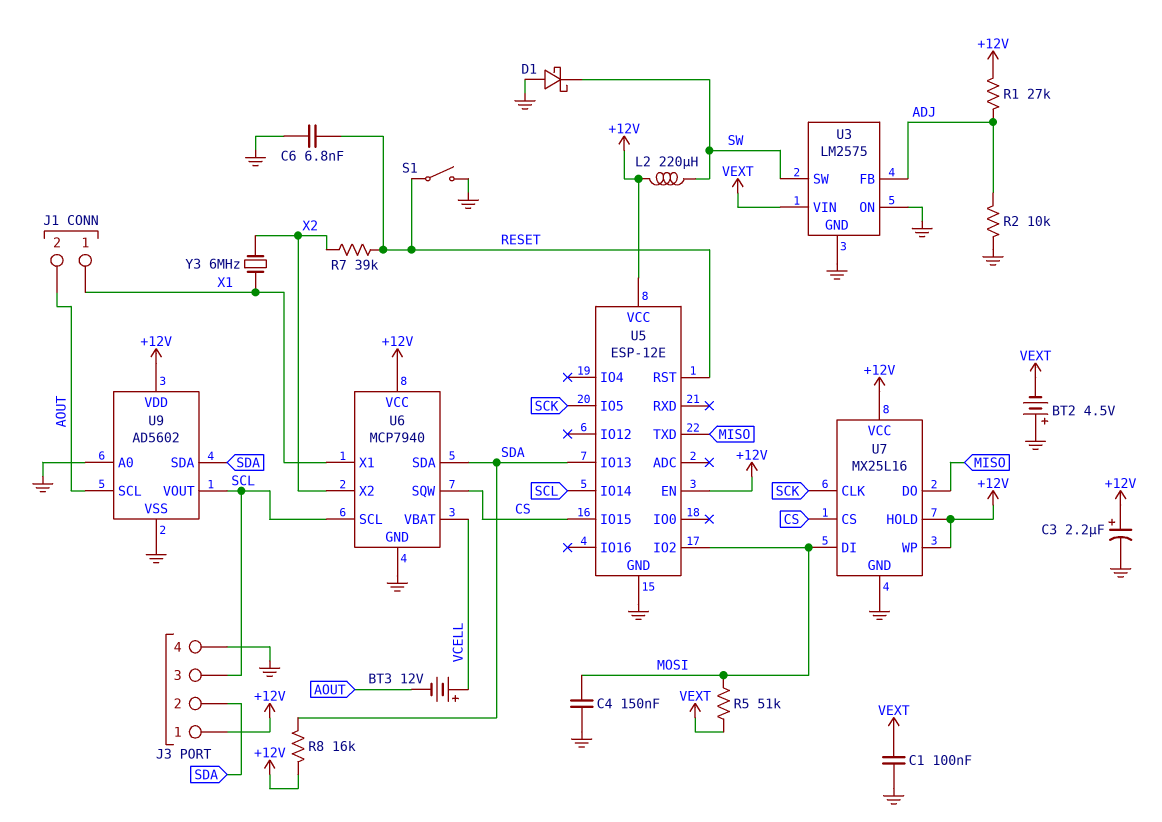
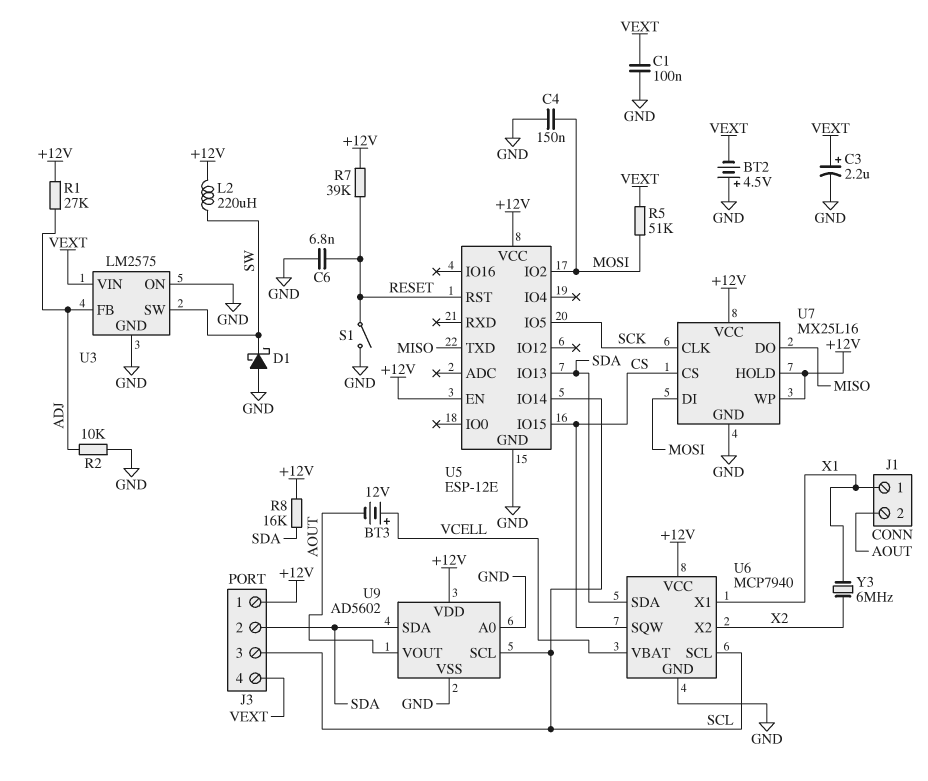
C3: 2.2uF (plus +12V, minus GND) -> 2.2uF (plus VEXT, minus GND)
J3 pin 4: GND -> VEXT
R7: 39k (RESET, X2) -> 39k (+12V, RESET)
U9 pin SCL: AOUT -> SCL
U9 pin VOUT: SCL -> AOUT

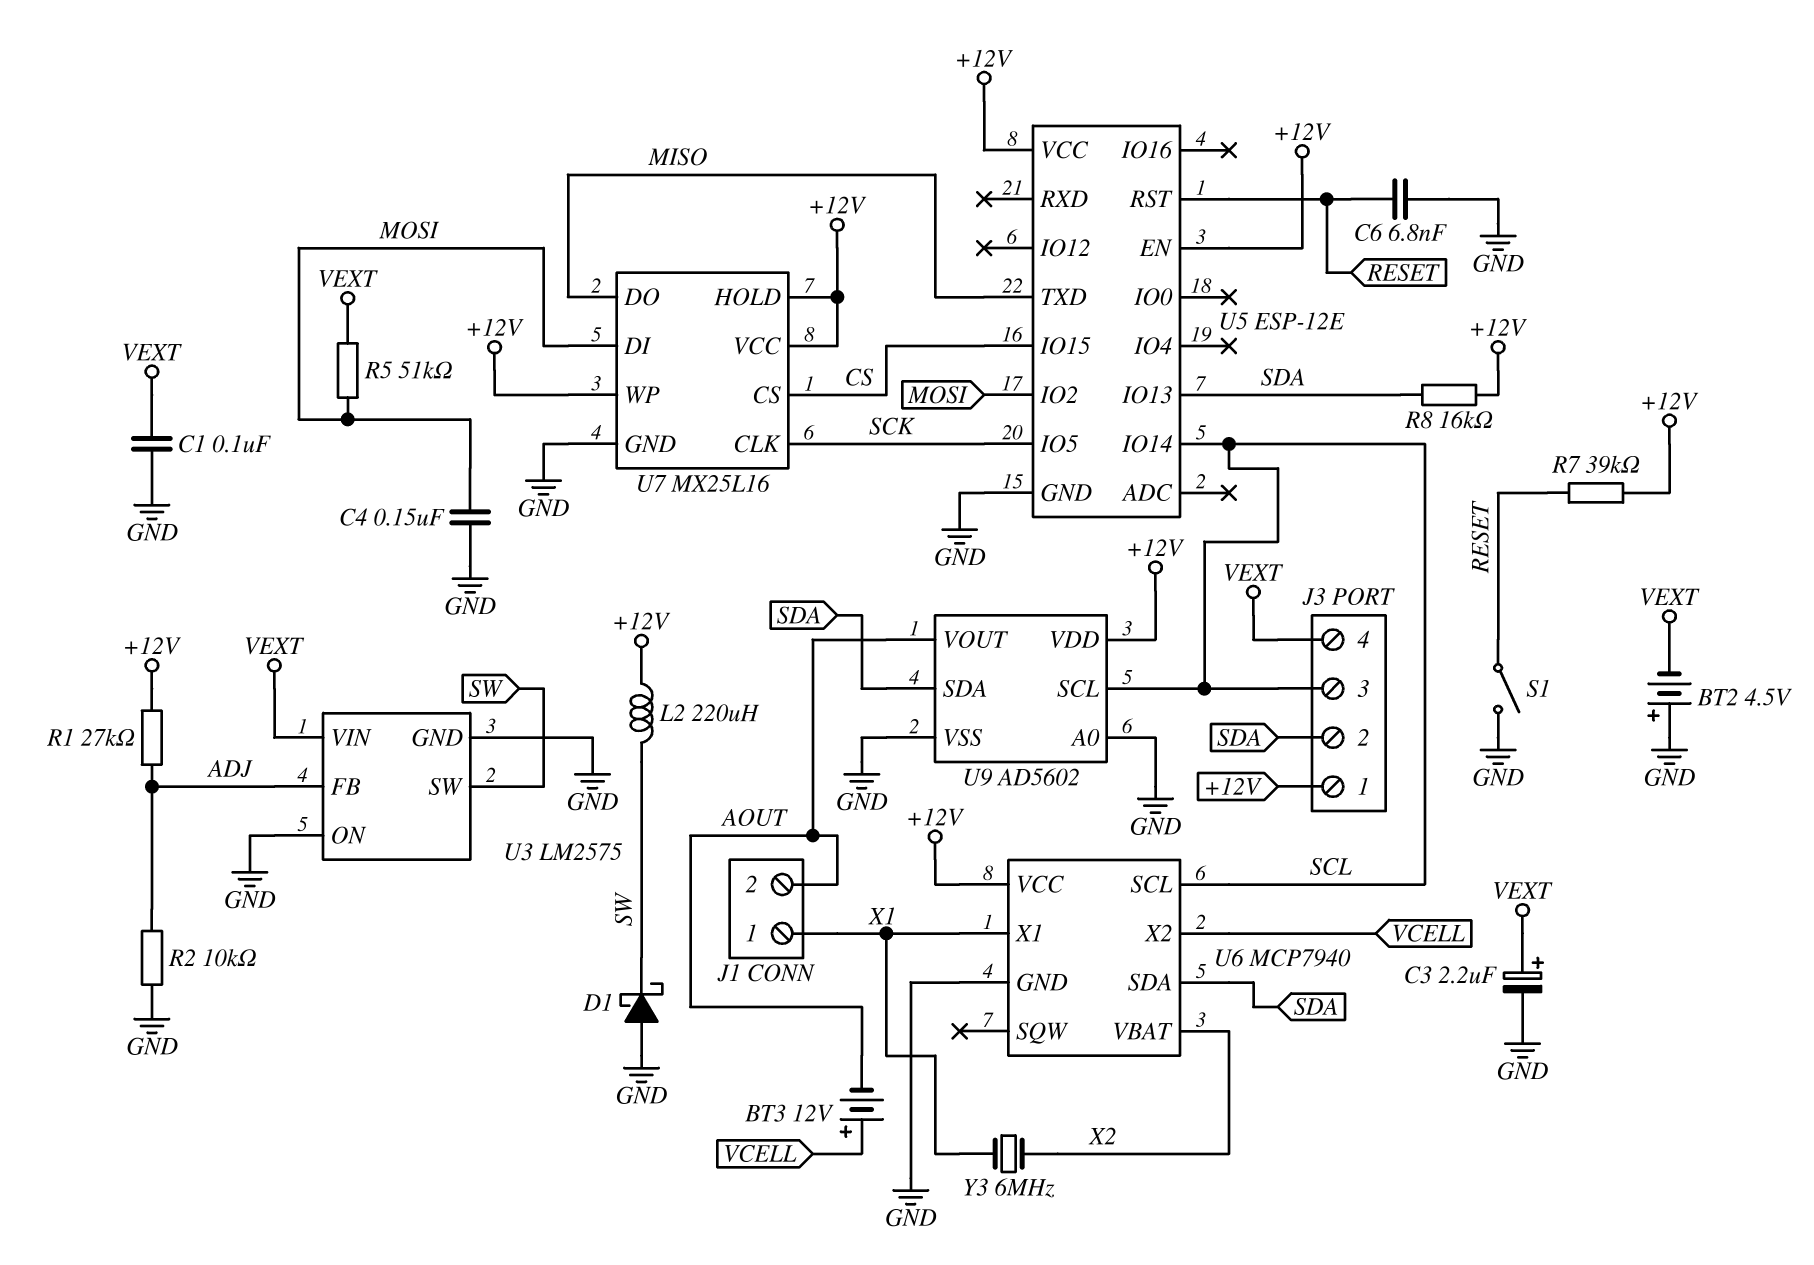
U6 pin SQW: CS -> none
U6 pin VBAT: VCELL -> X2
U6 pin X2: X2 -> VCELL

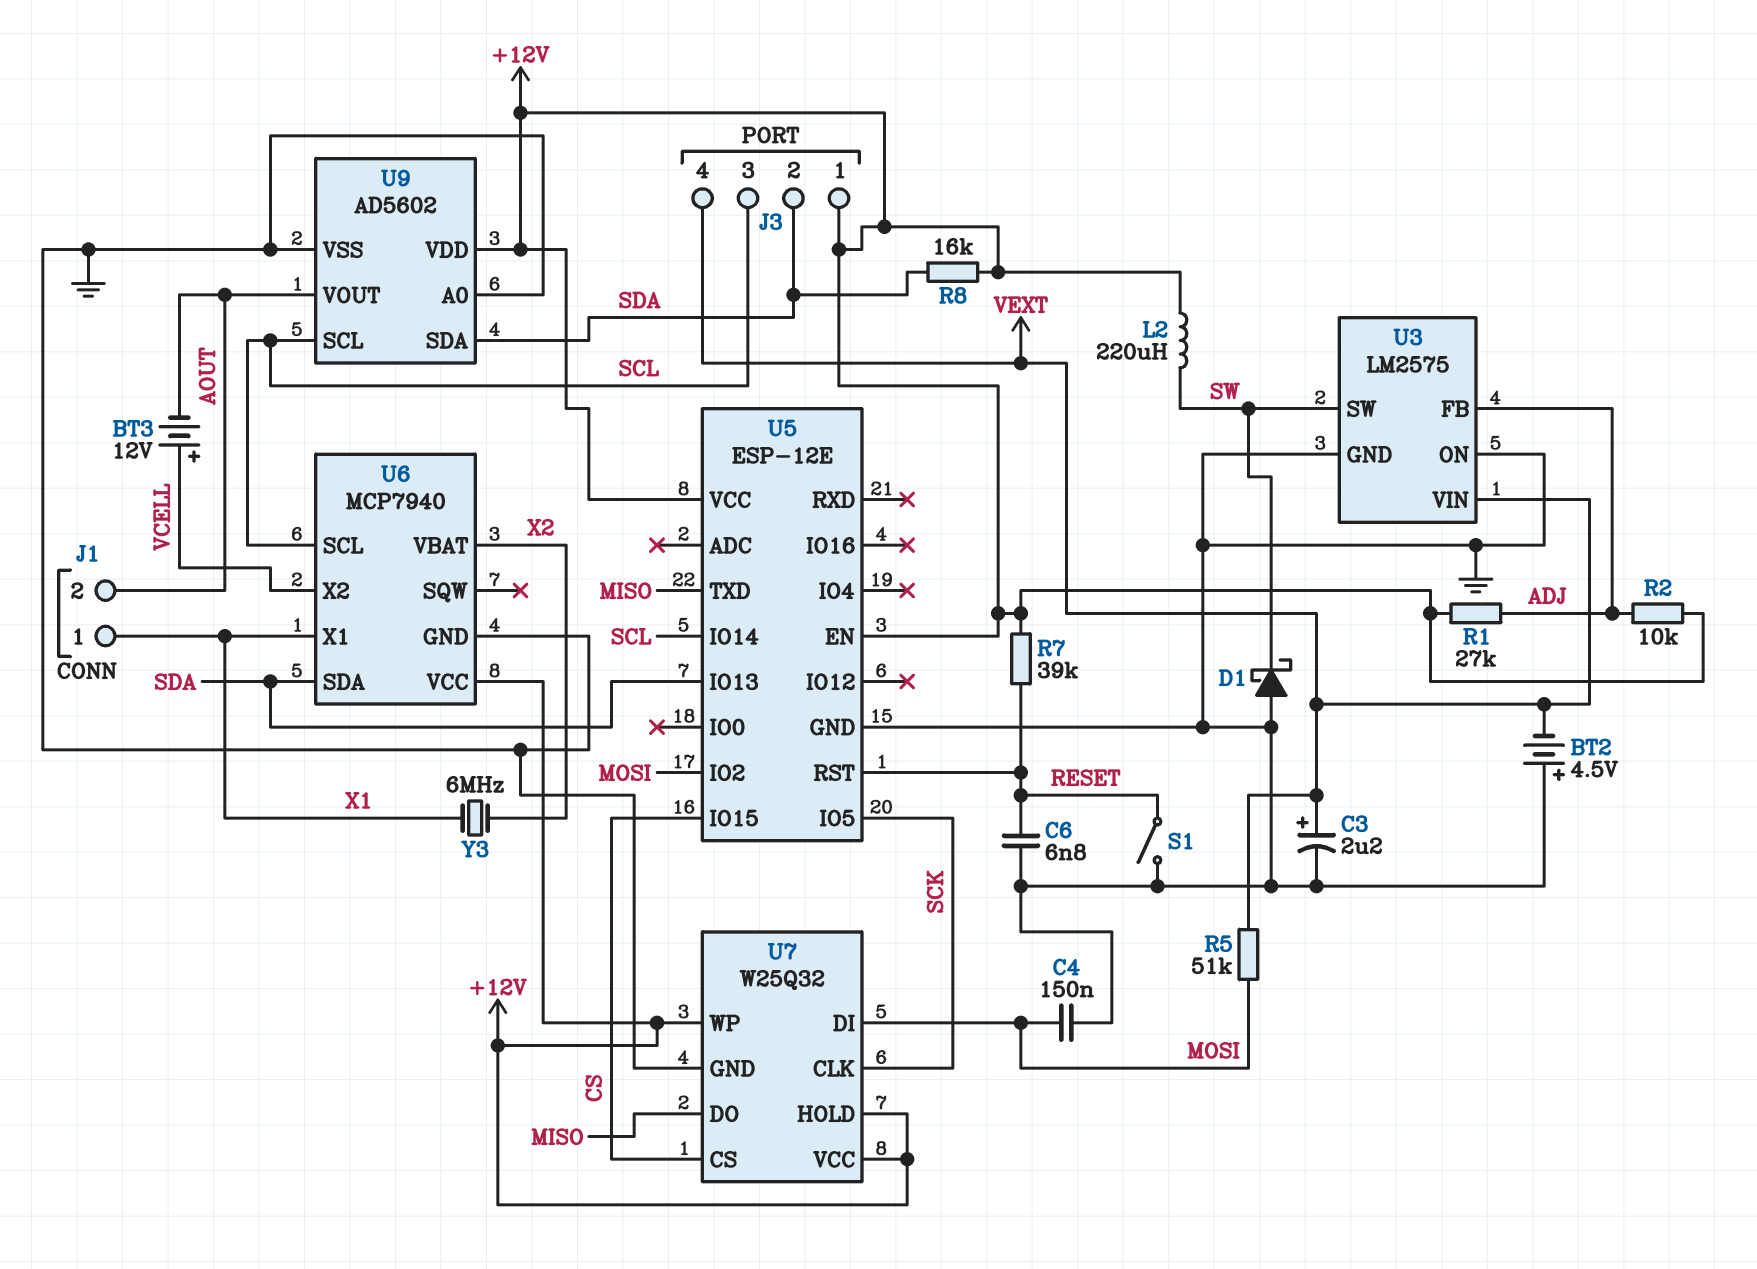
C1: 100nF (GND, VEXT) -> none
R2: 10k (ADJ, GND) -> 10k (+12V, ADJ)
U7: MX25L16 -> W25Q32

